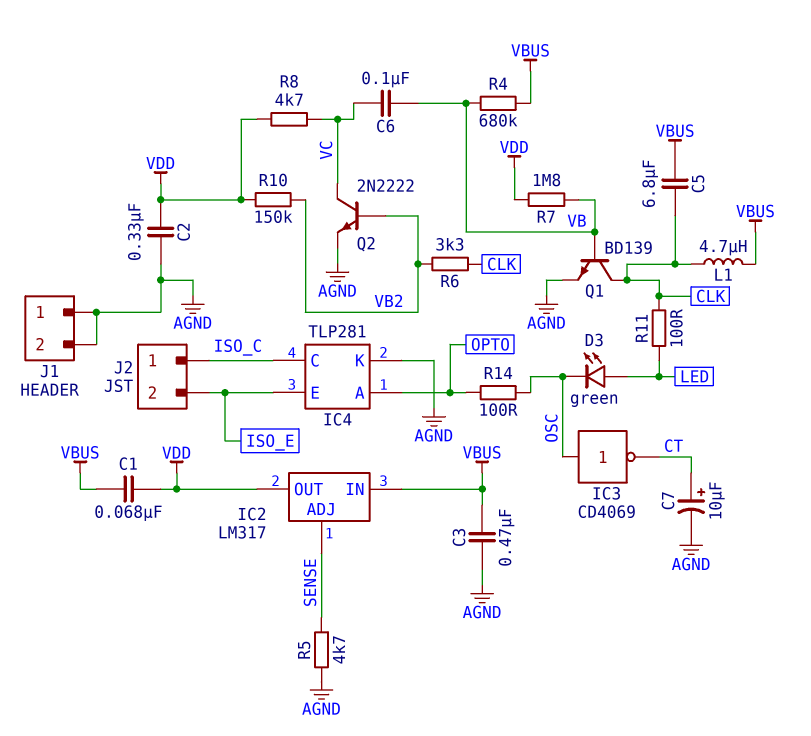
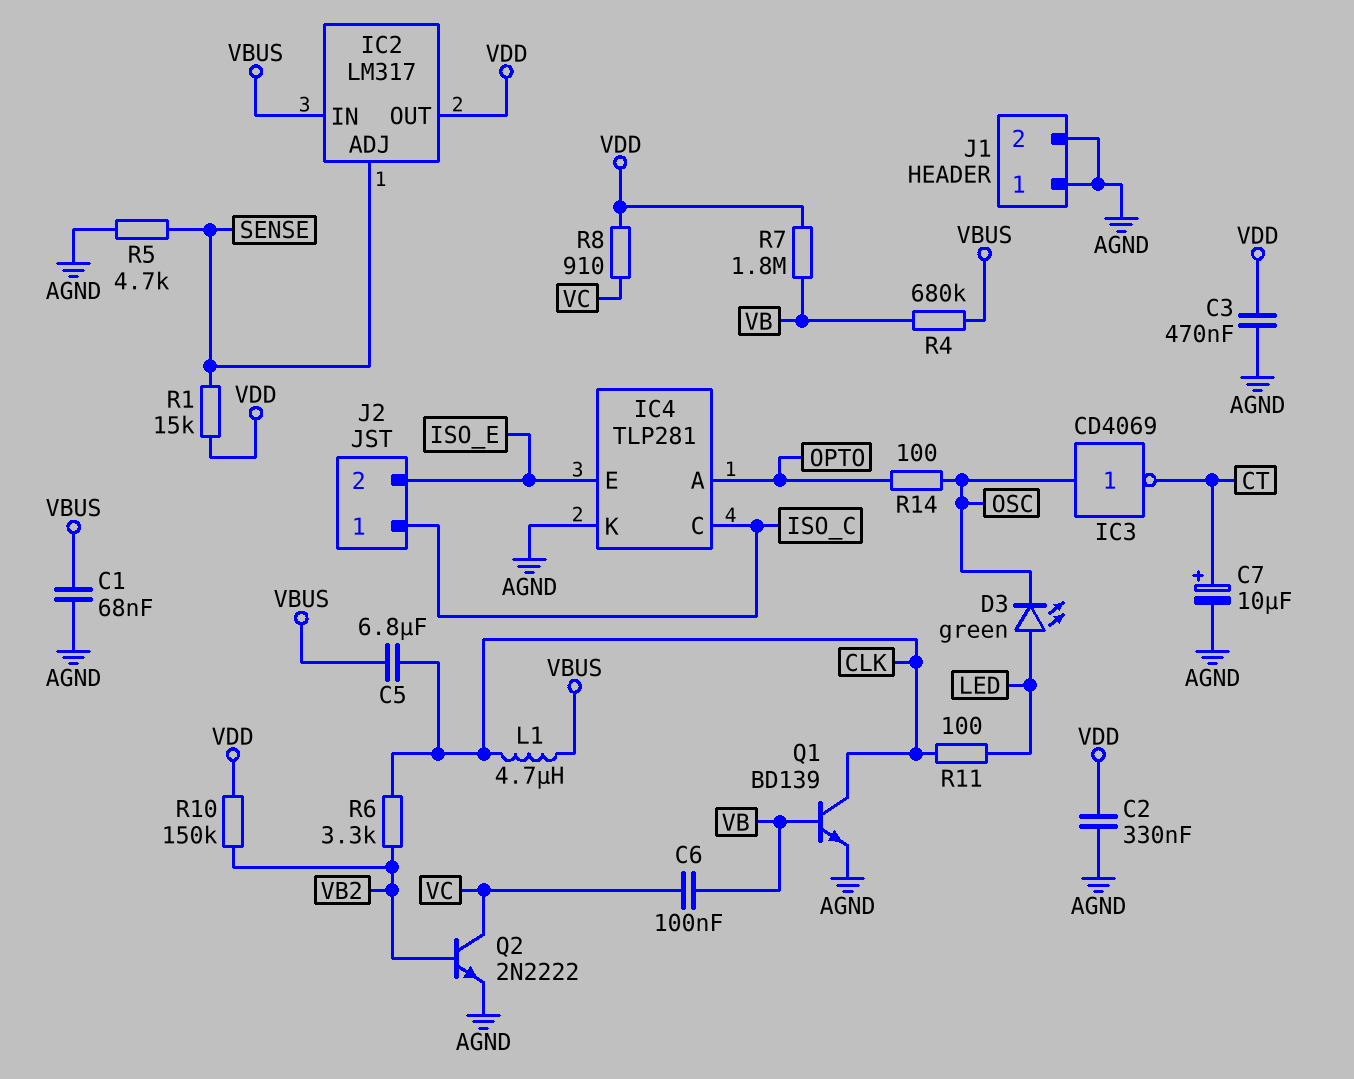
C1: 68nF (VBUS, VDD) -> 68nF (AGND, VBUS)
C3: 470nF (AGND, VBUS) -> 470nF (AGND, VDD)
R1: none -> 15k (SENSE, VDD)
R8: 4.7k (VC, VDD) -> 910 (VC, VDD)

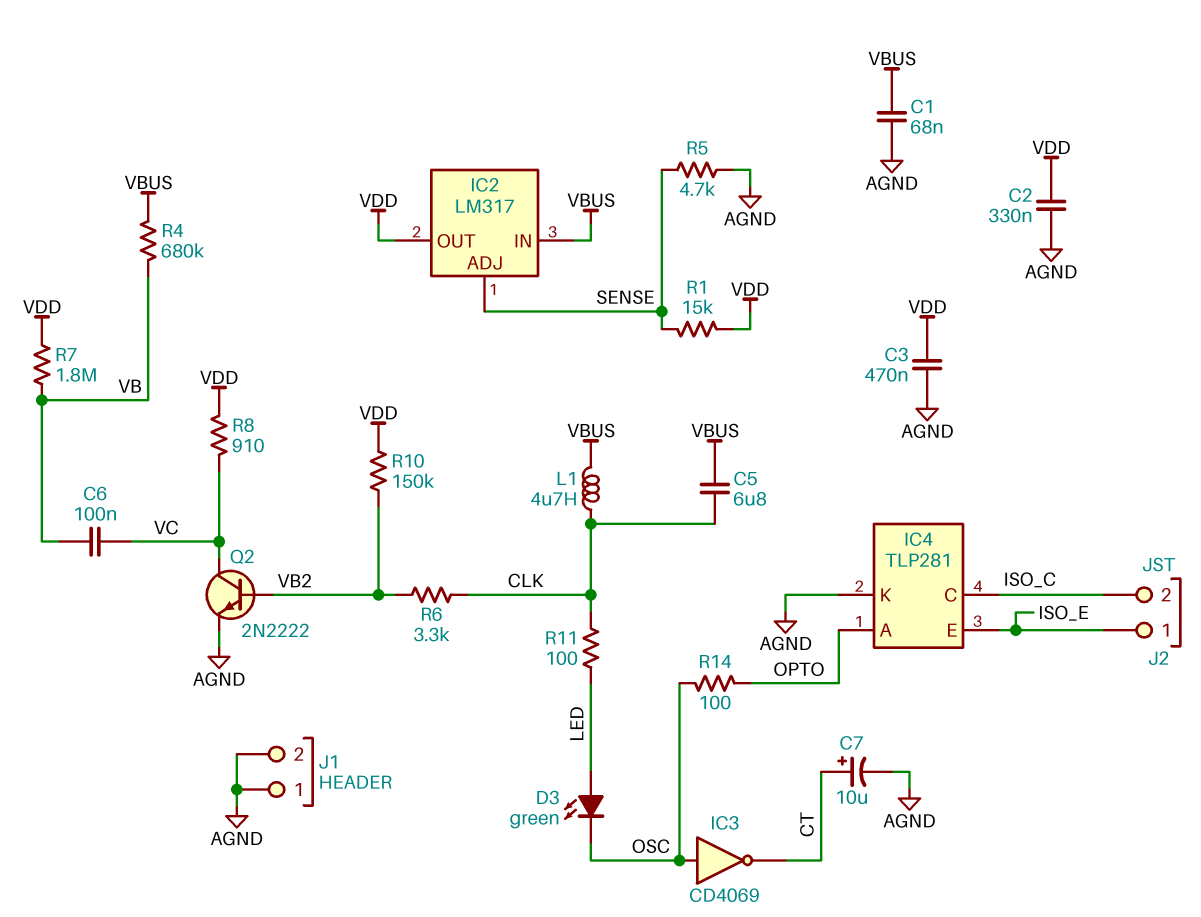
J2 pin 1: ISO_C -> ISO_E
J2 pin 2: ISO_E -> ISO_C
Q1: NPN BD139 (B VB, C CLK, E AGND) -> none

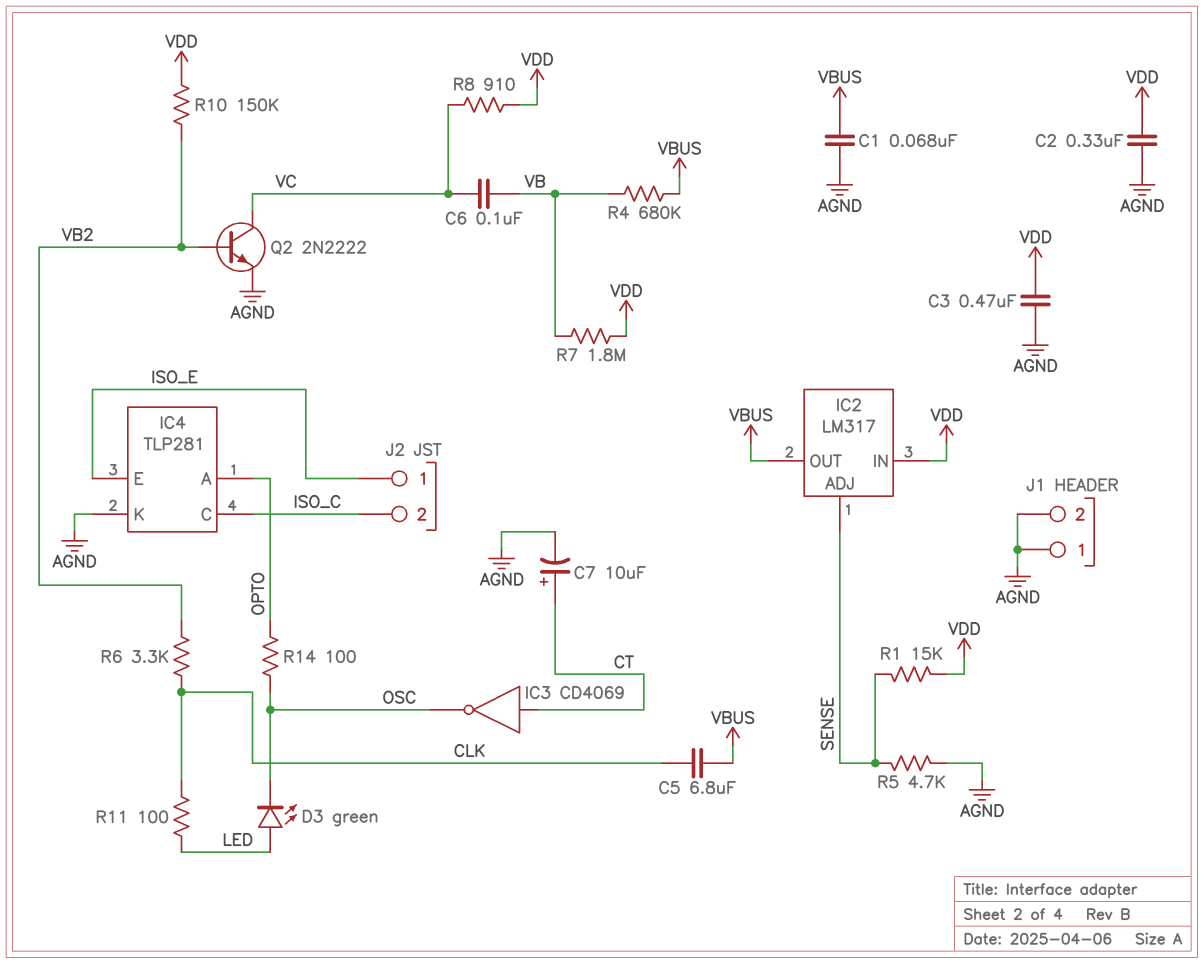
IC2 pin IN: VBUS -> VDD
IC2 pin OUT: VDD -> VBUS
IC3: NOT CD4069 (in OSC, out CT) -> NOT CD4069 (in CT, out OSC)
L1: 4.7uH (CLK, VBUS) -> none

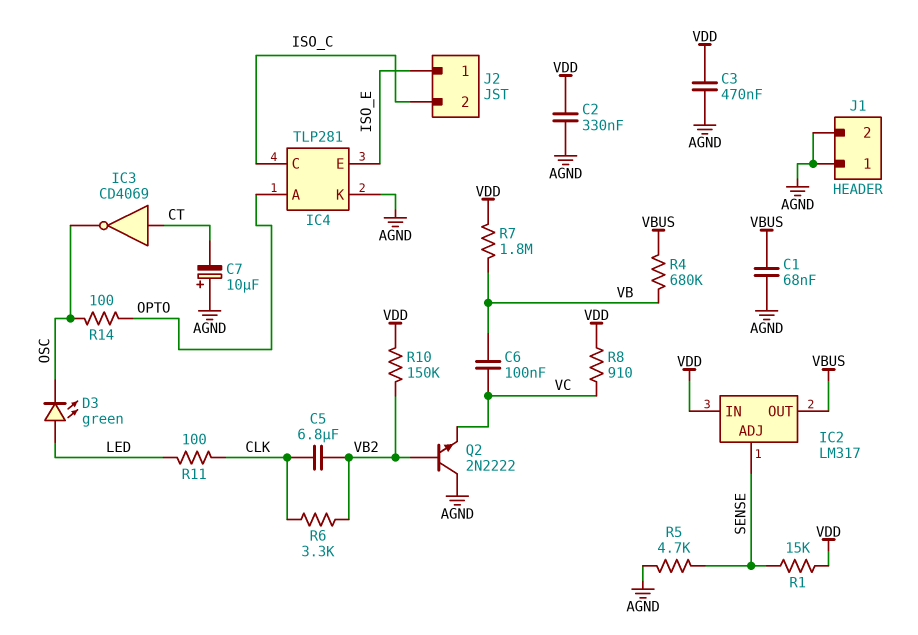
C5: 6.8uF (CLK, VBUS) -> 6.8uF (CLK, VB2)
C7: 10uF (plus CT, minus AGND) -> 10uF (plus AGND, minus CT)
Q2: NPN 2N2222 (B VB2, C VC, E AGND) -> NPN 2N2222 (B VB2, C AGND, E VC)

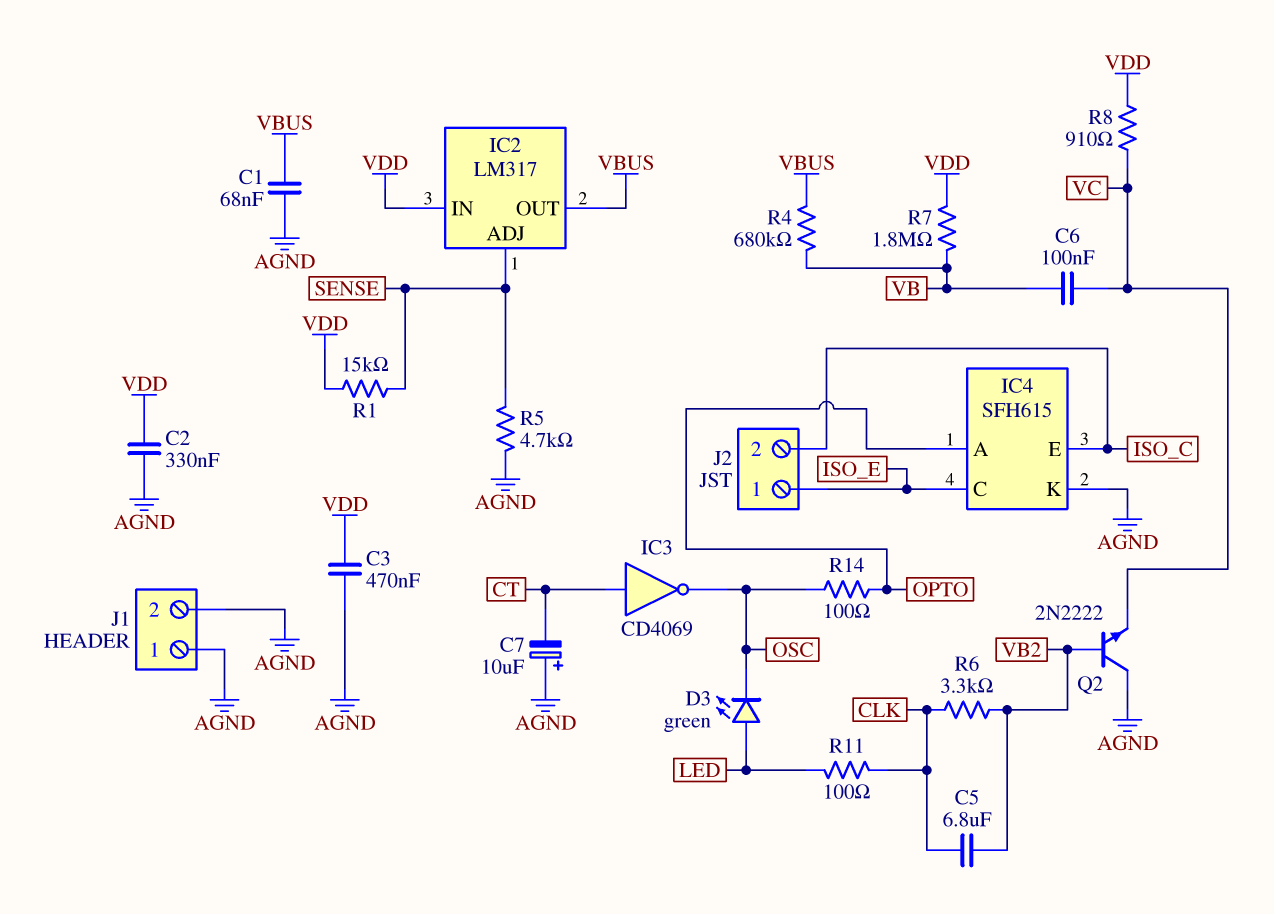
IC4: TLP281 -> SFH615
IC4 pin C: ISO_C -> ISO_E
IC4 pin E: ISO_E -> ISO_C
R10: 150k (VB2, VDD) -> none

